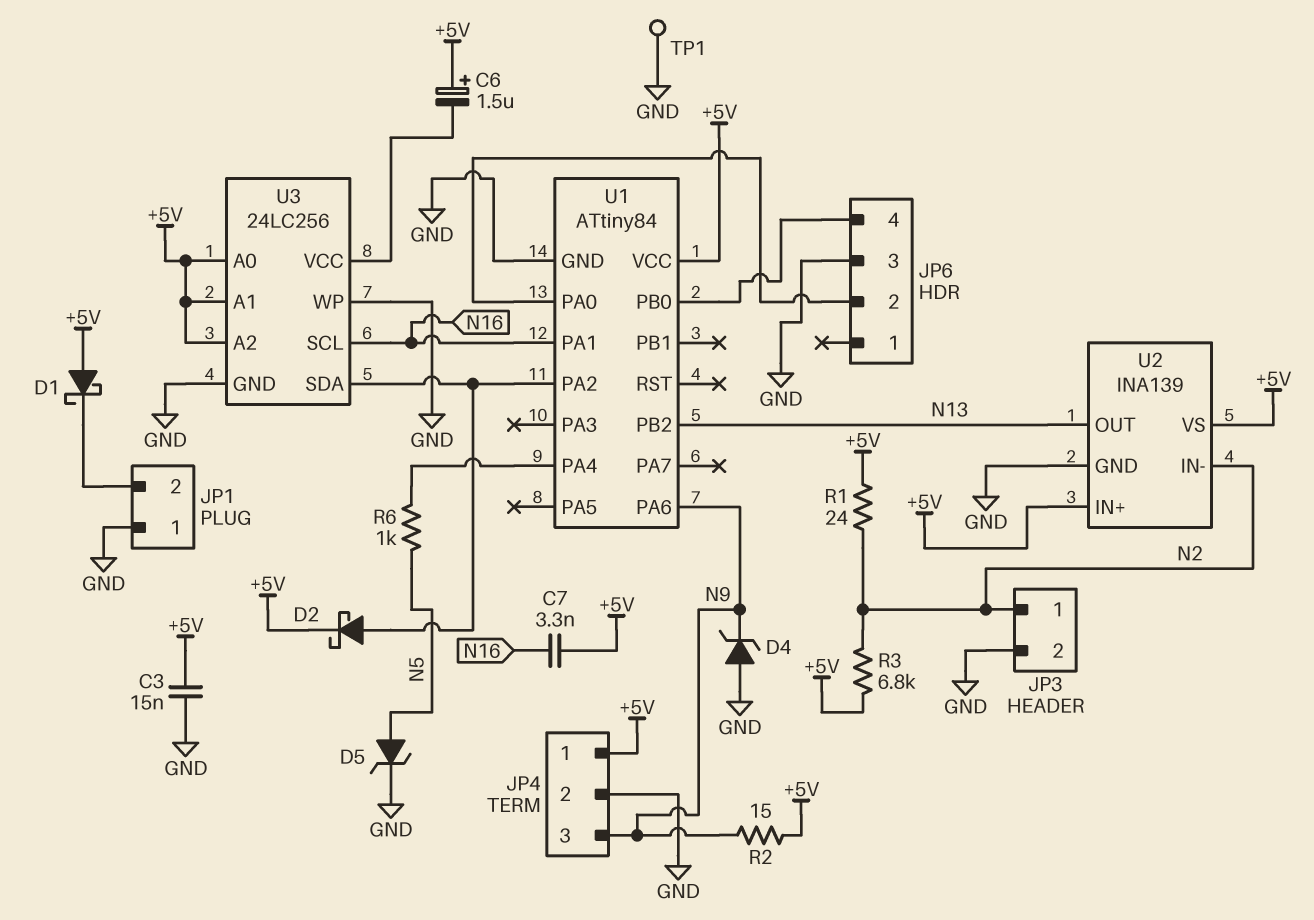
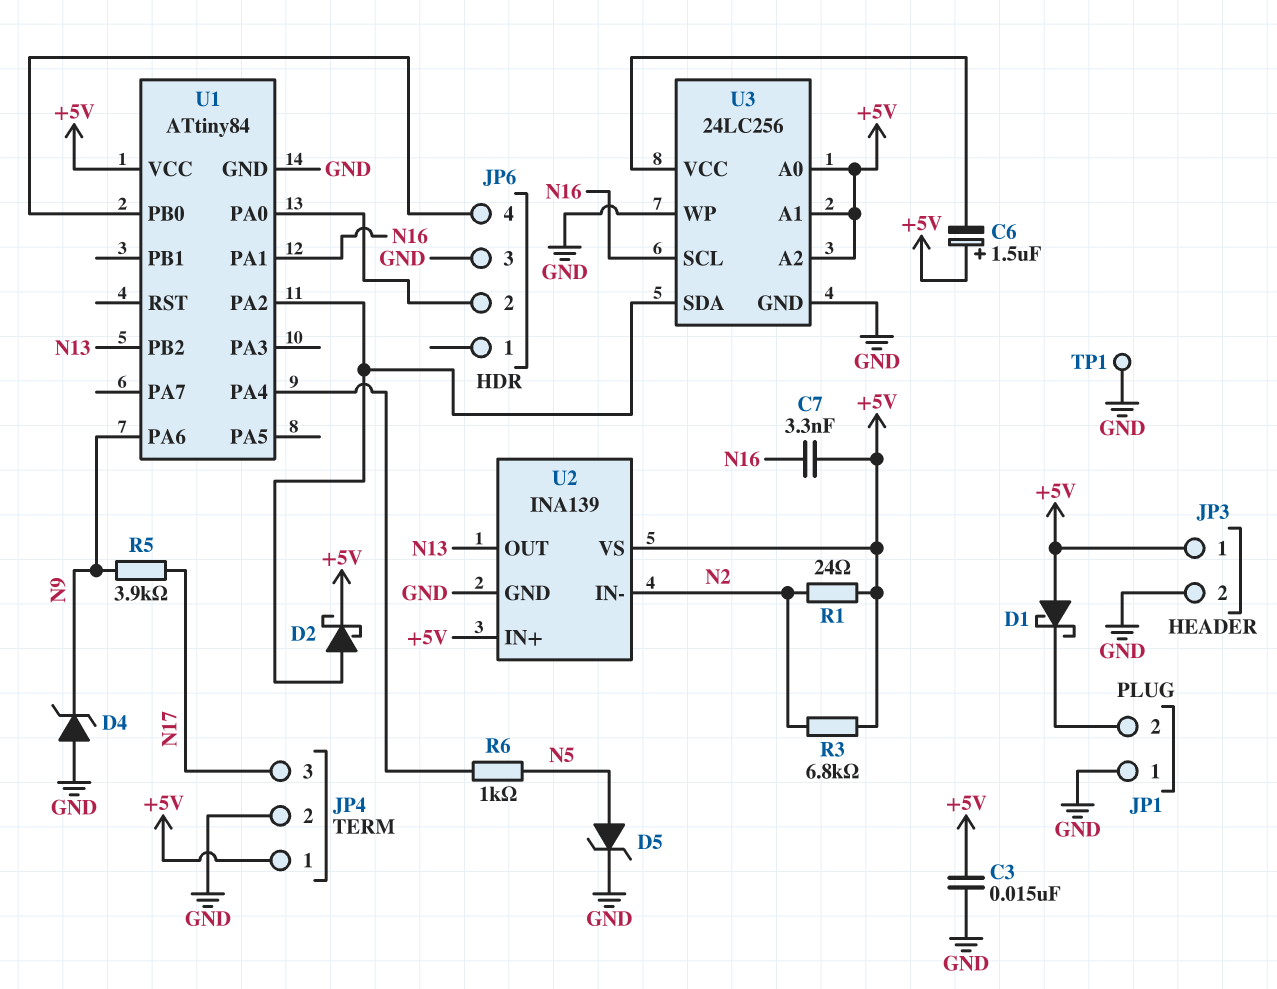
JP3 pin 1: N2 -> +5V
JP4 pin 3: N9 -> N17
R2: 15 (+5V, N9) -> none
R5: none -> 3.9k (N9, N17)

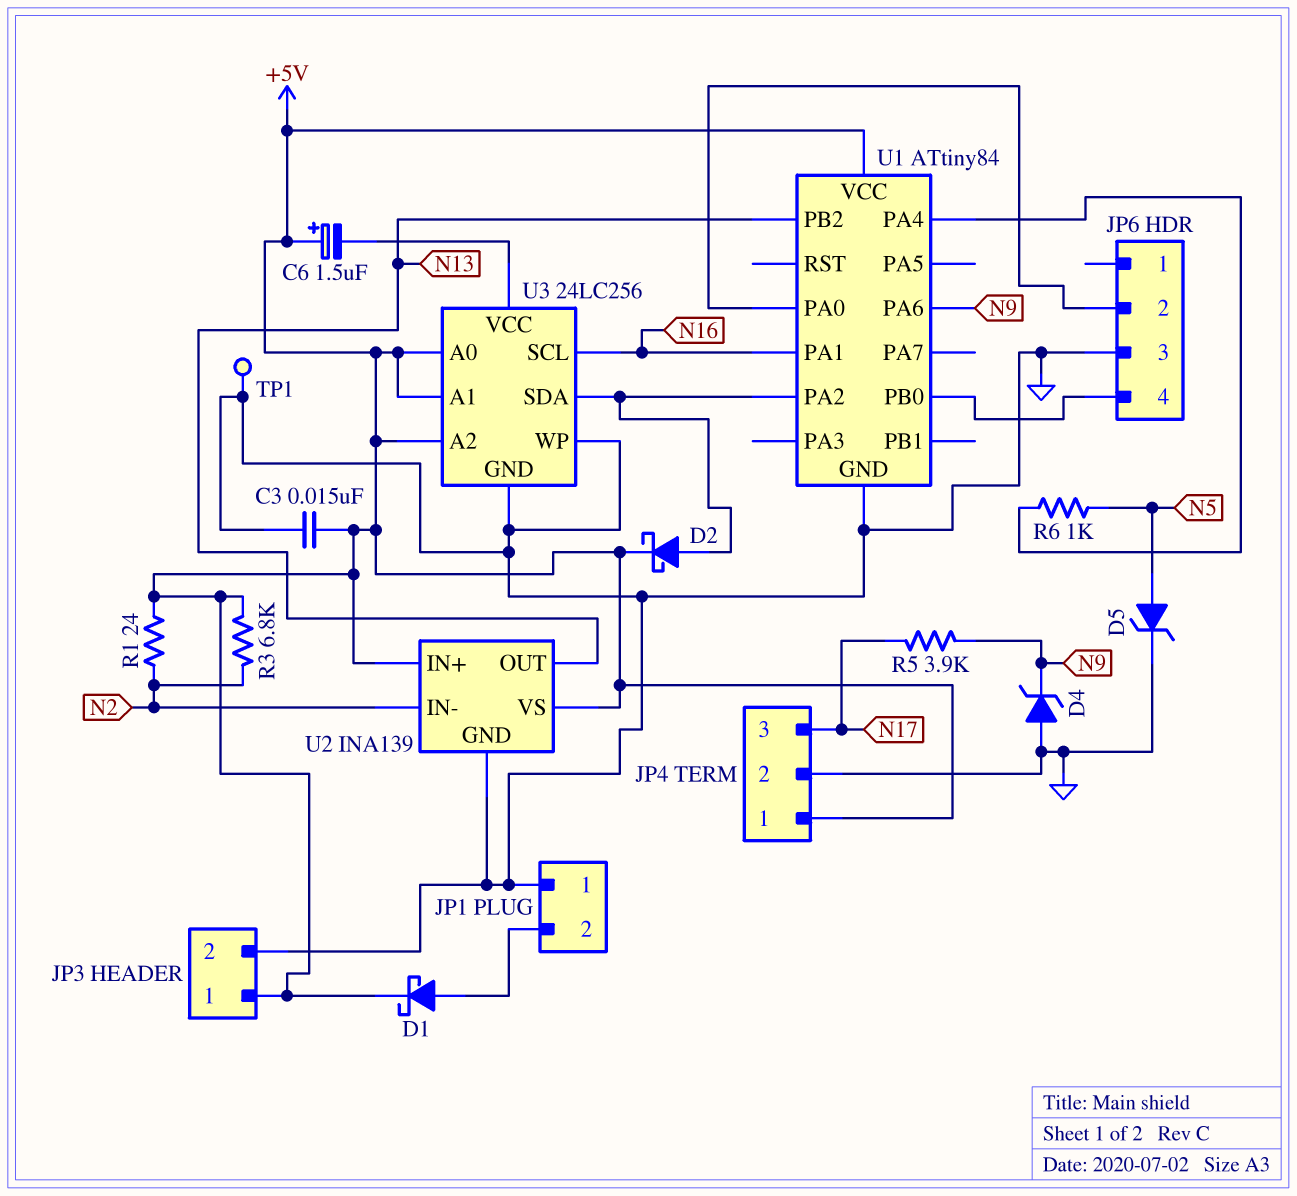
C7: 3.3nF (+5V, N16) -> none
D1: schottky (A +5V, K JP1/2) -> schottky (A JP1/2, K +5V)

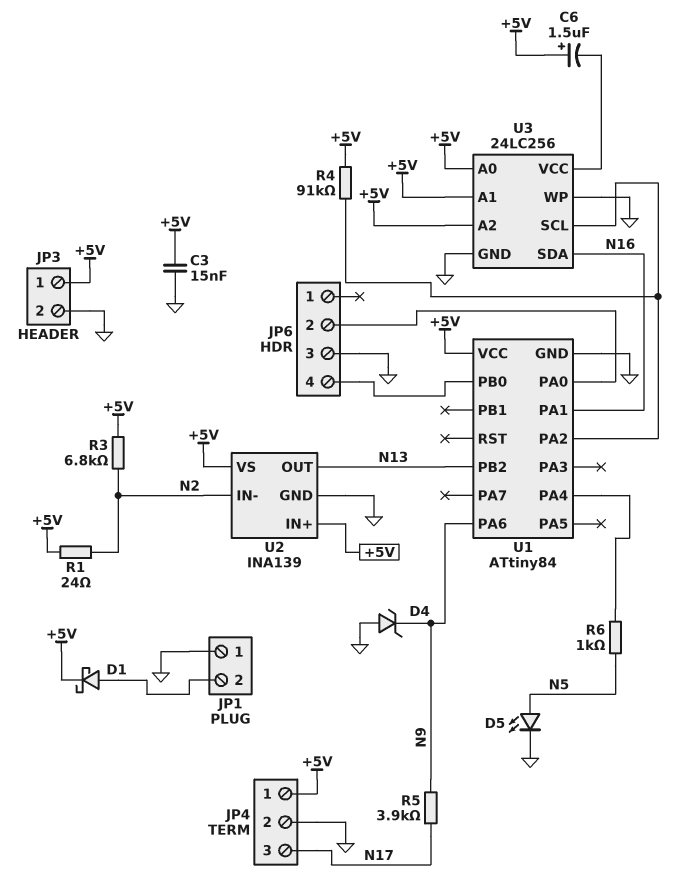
D2: schottky (A U1/PA2, K +5V) -> none
D5: zener (A N5, K GND) -> LED (A N5, K GND)
R4: none -> 91k (+5V, U1/PA2)
TP1: test point (GND) -> none
U3 pin SCL: N16 -> U1/PA2
U3 pin SDA: U1/PA2 -> N16

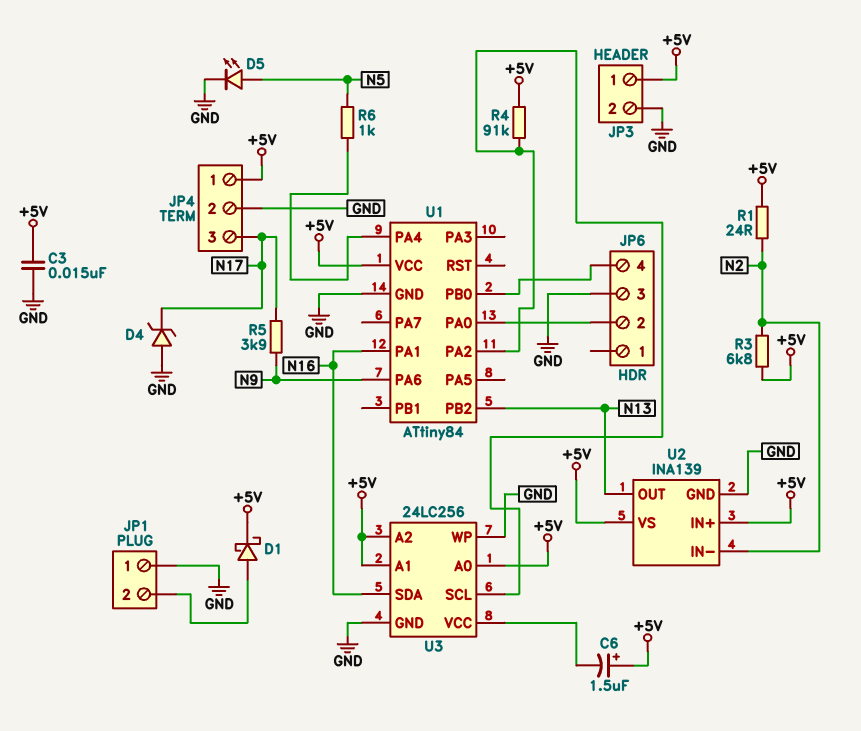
D4: zener (A GND, K N9) -> zener (A GND, K N17)

